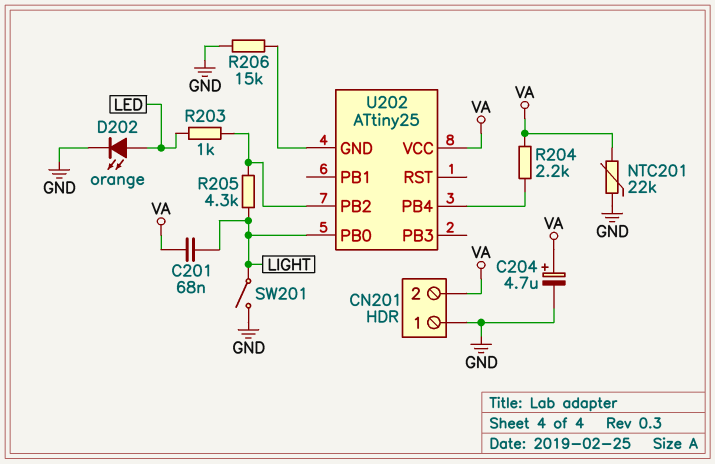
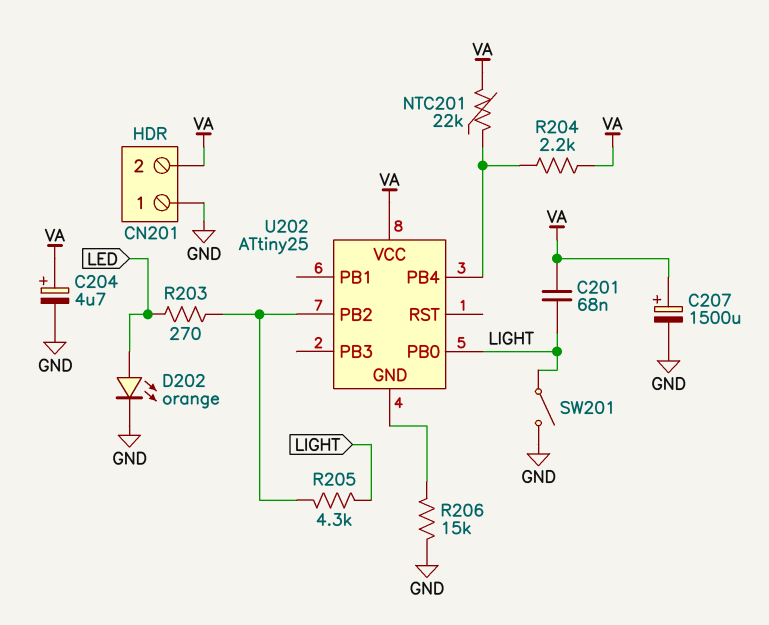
C207: none -> 1500uF (plus VA, minus GND)
NTC201: 22k (GND, VA) -> 22k (U202/PB4, VA)
R203: 1k (LED, U202/PB2) -> 270 (LED, U202/PB2)

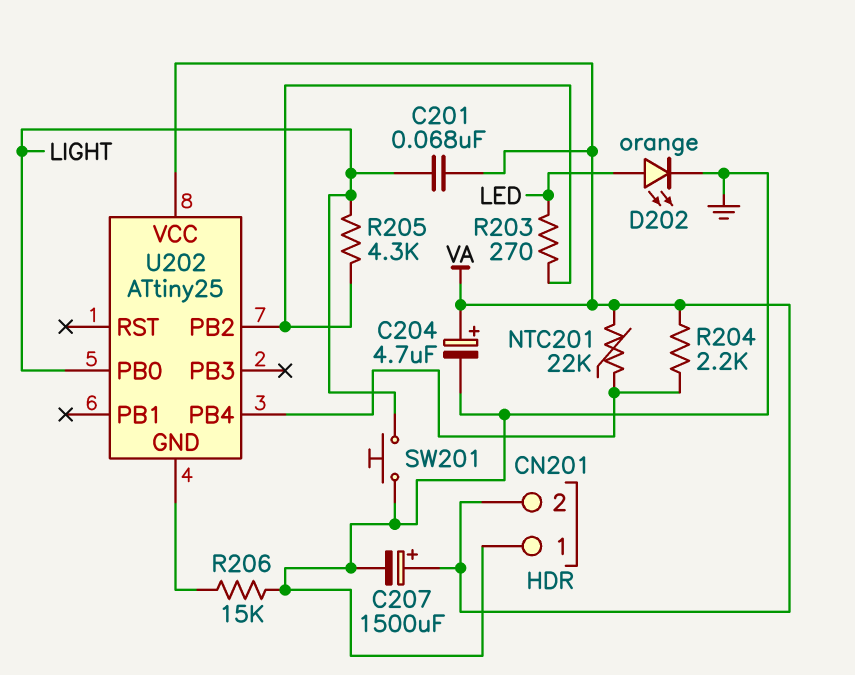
SW201: switch (GND, LIGHT) -> button (GND, LIGHT)

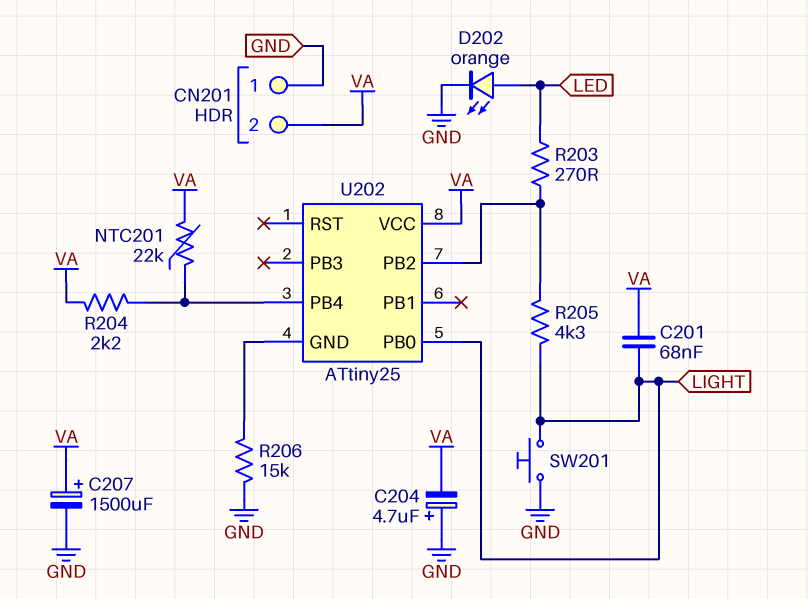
C204: 4.7uF (plus VA, minus GND) -> 4.7uF (plus GND, minus VA)

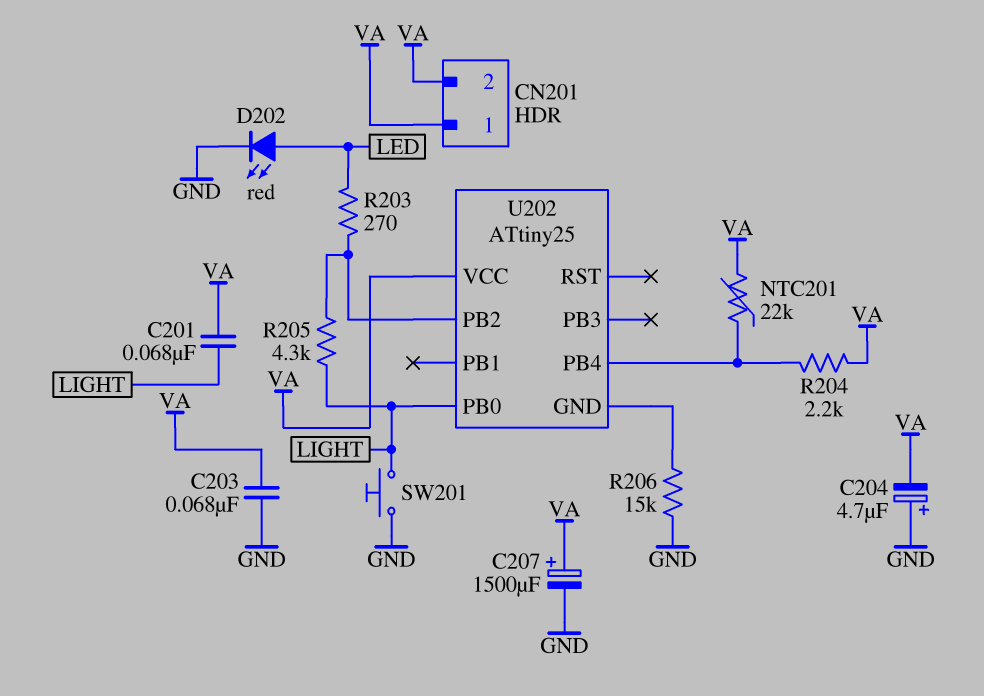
C203: none -> 68nF (GND, VA)
CN201 pin 1: GND -> VA
D202: LED orange (A LED, K GND) -> LED red (A LED, K GND)

